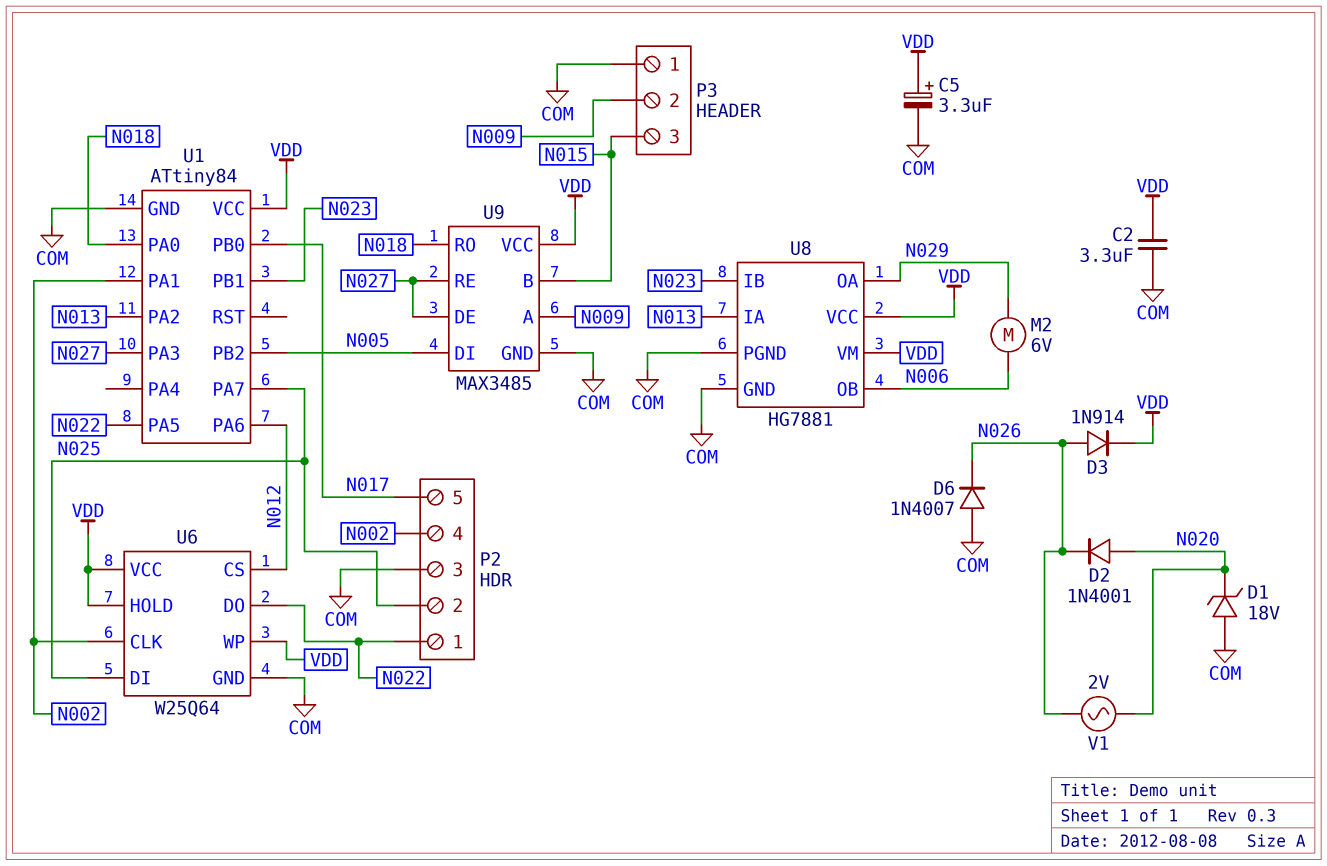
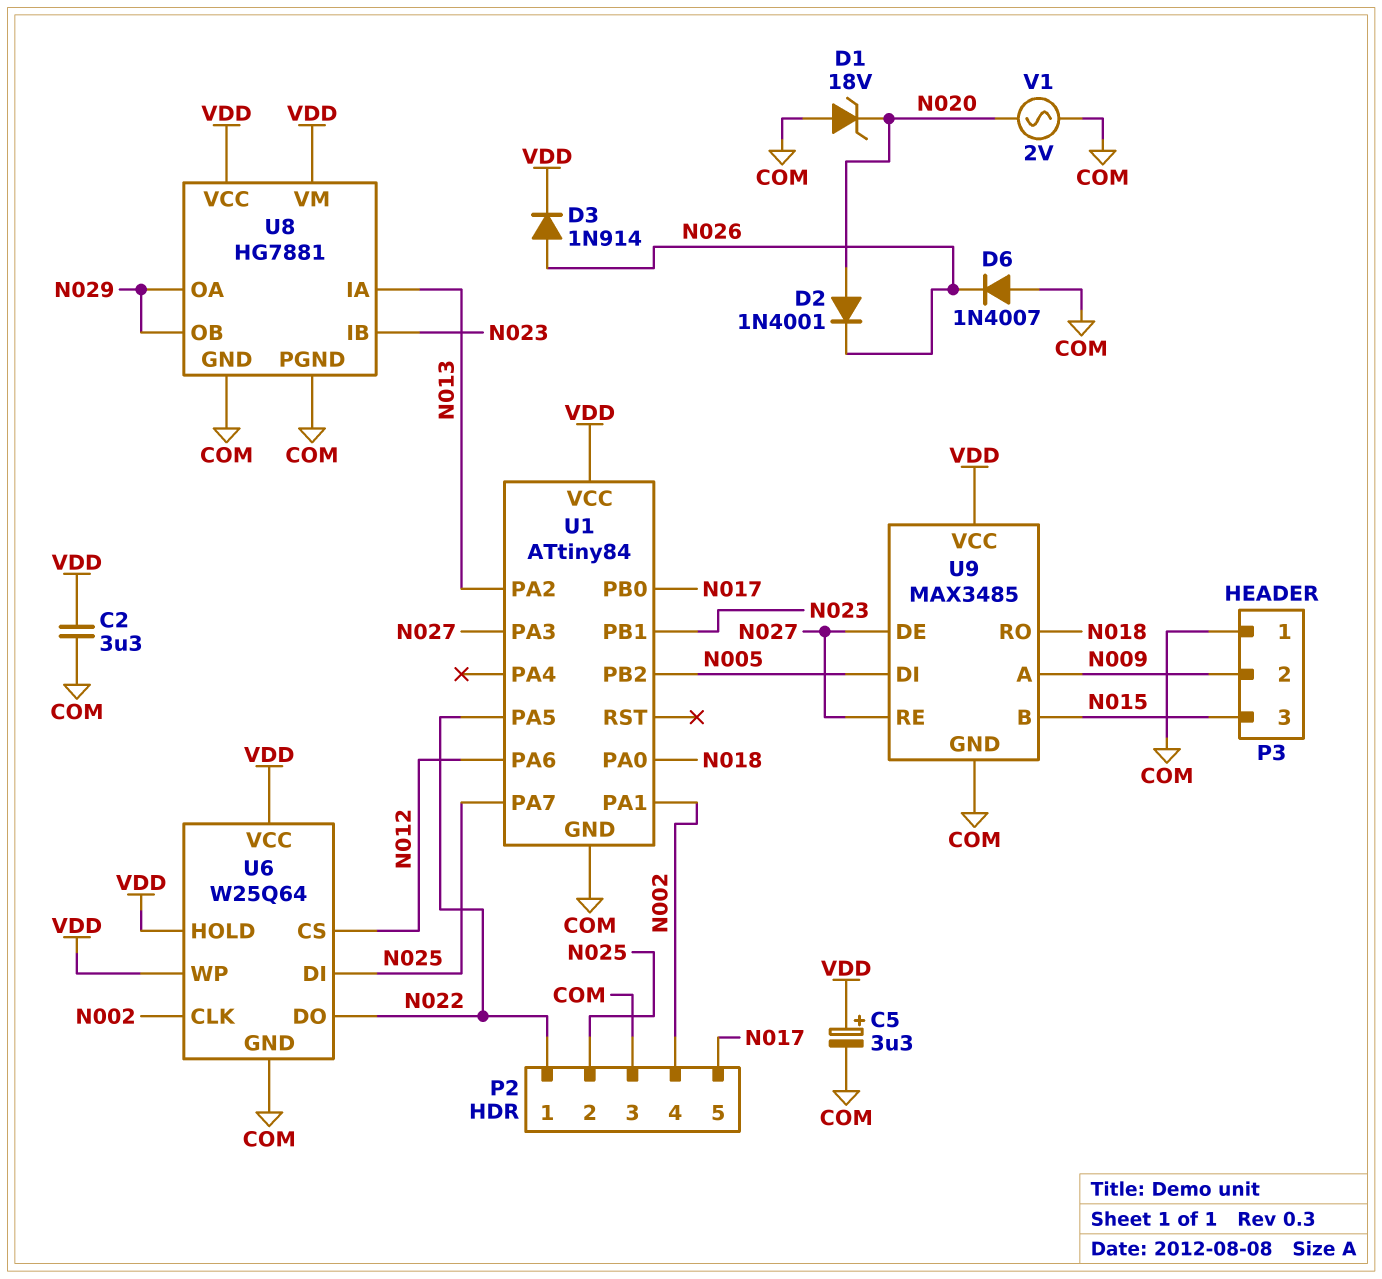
M2: motor 6V (N006, N029) -> none
U8 pin OB: N006 -> N029
V1: AC 2V (N020, N026) -> AC 2V (COM, N020)

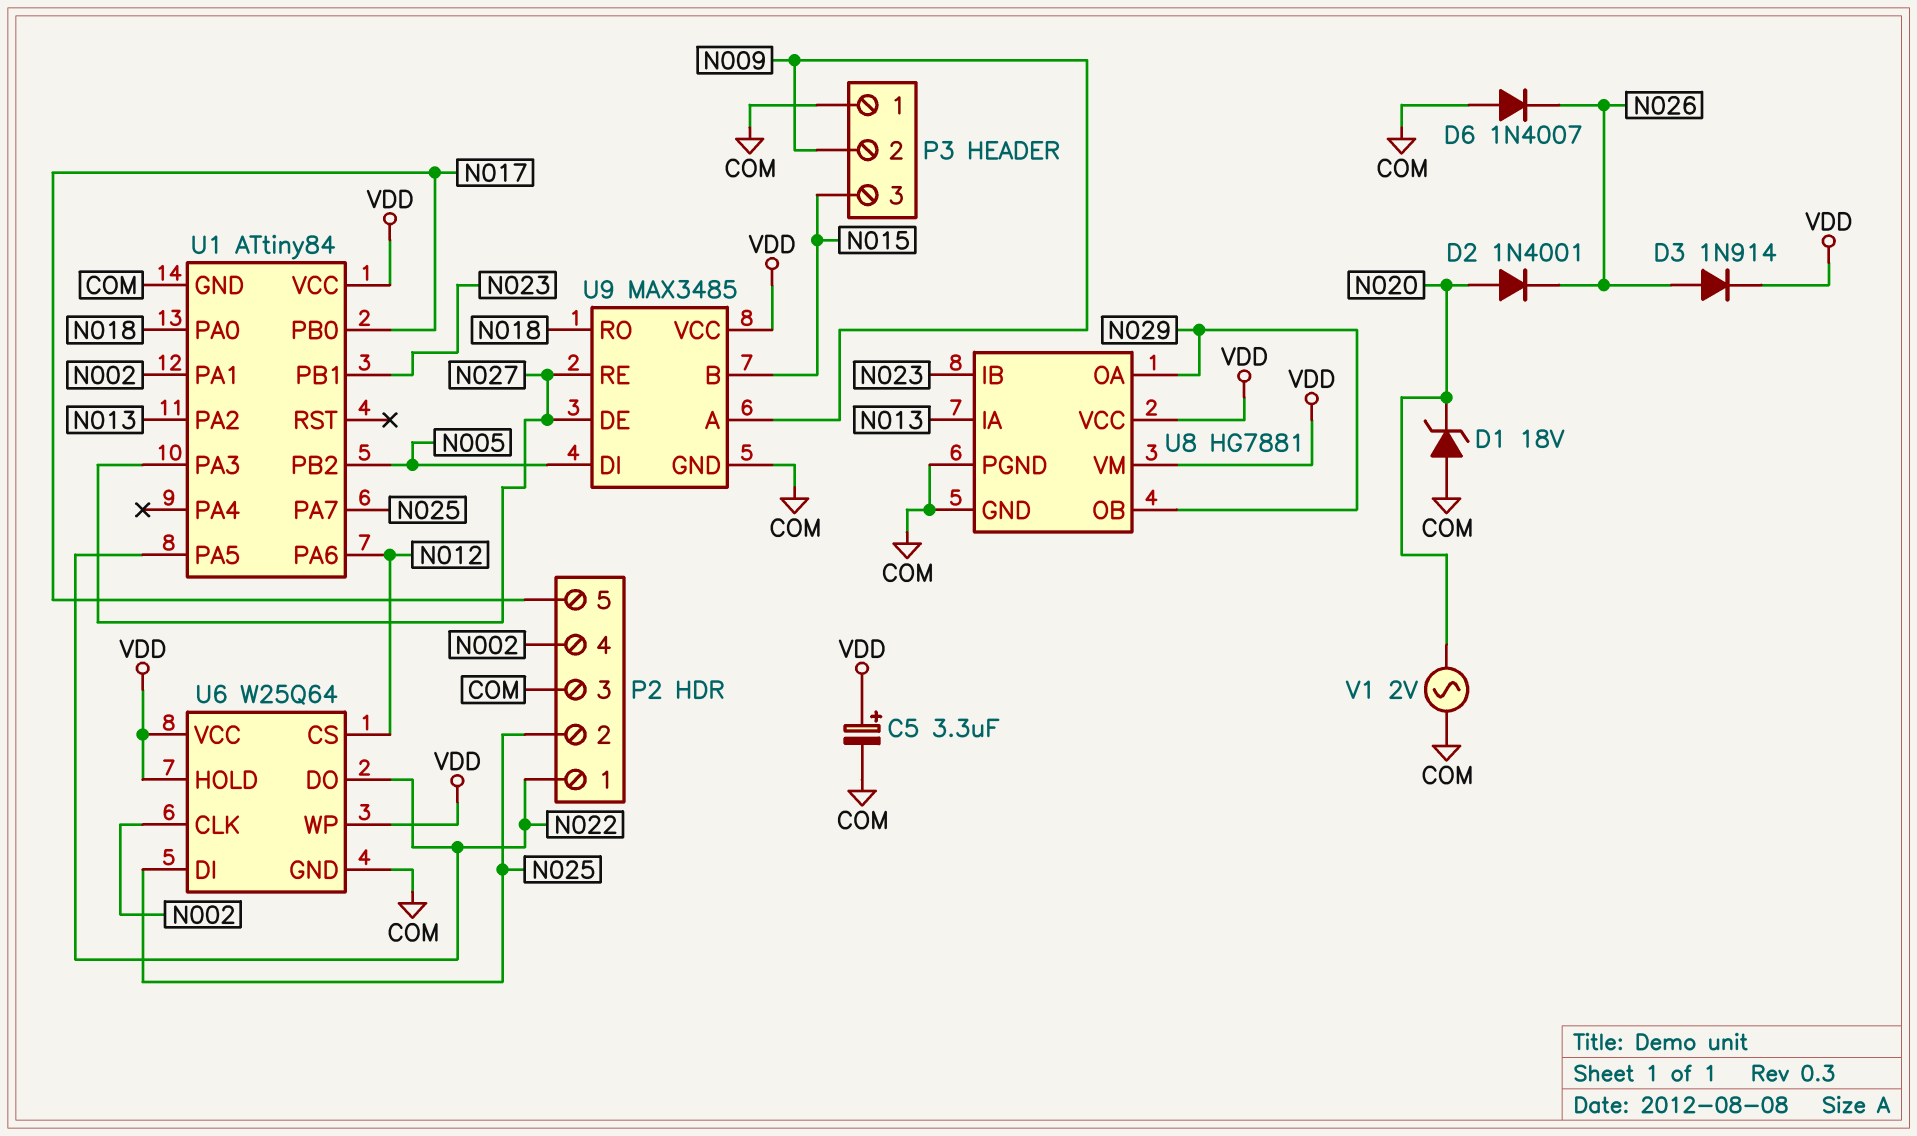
C2: 3.3uF (COM, VDD) -> none

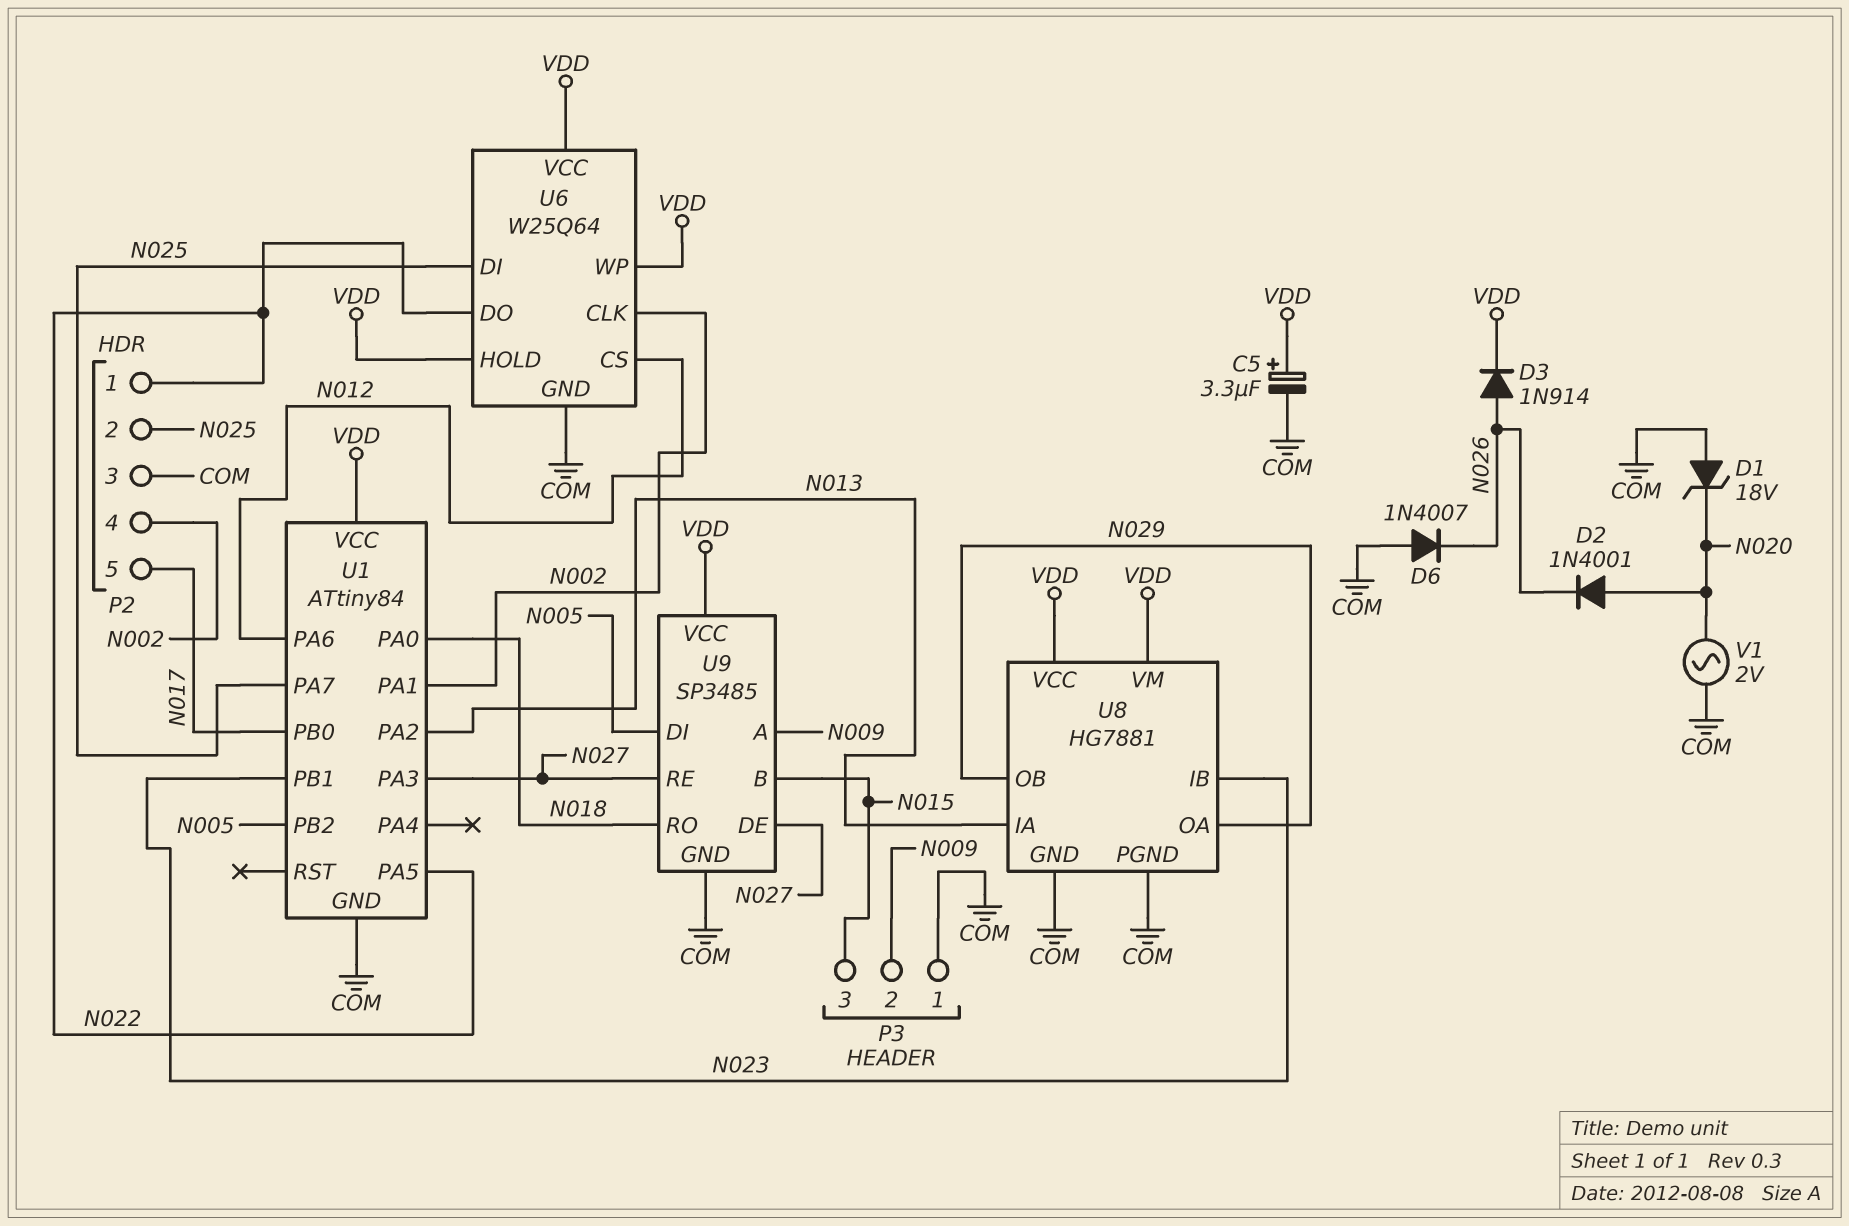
U9: MAX3485 -> SP3485

